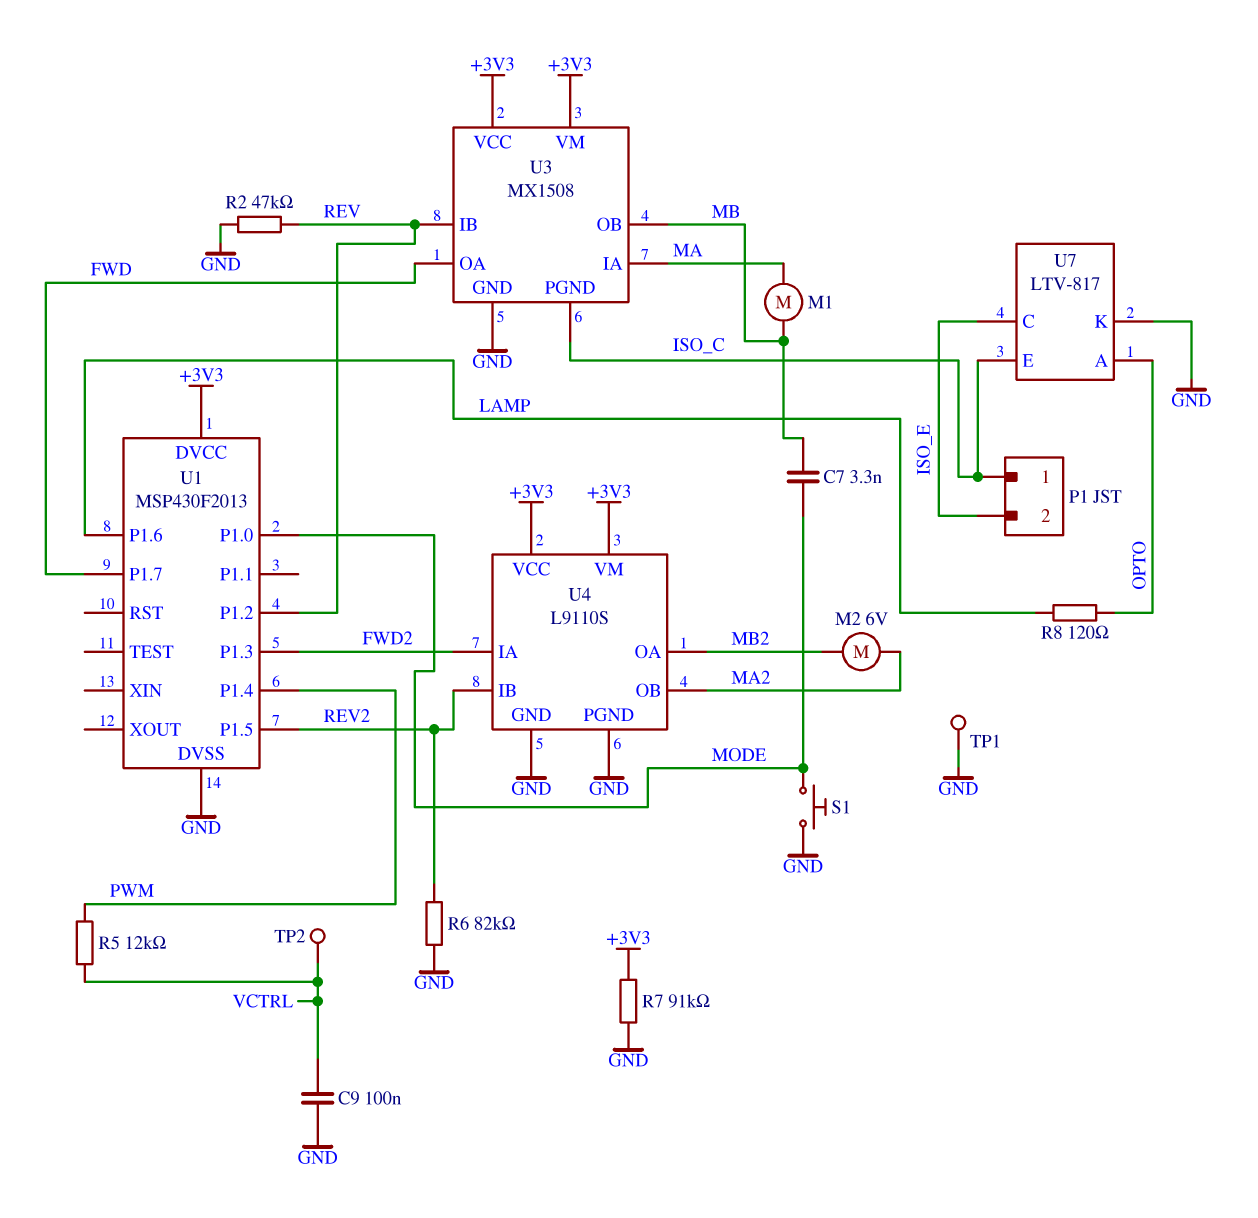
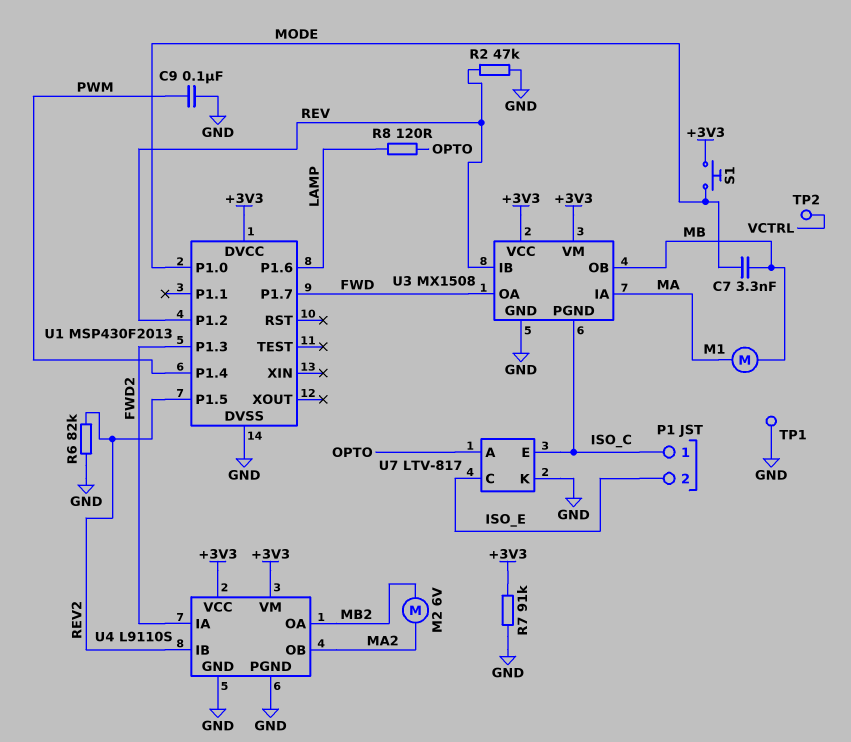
C9: 100nF (GND, VCTRL) -> 100nF (GND, PWM)
R5: 12k (PWM, VCTRL) -> none
S1: button (GND, MODE) -> button (+3V3, MODE)

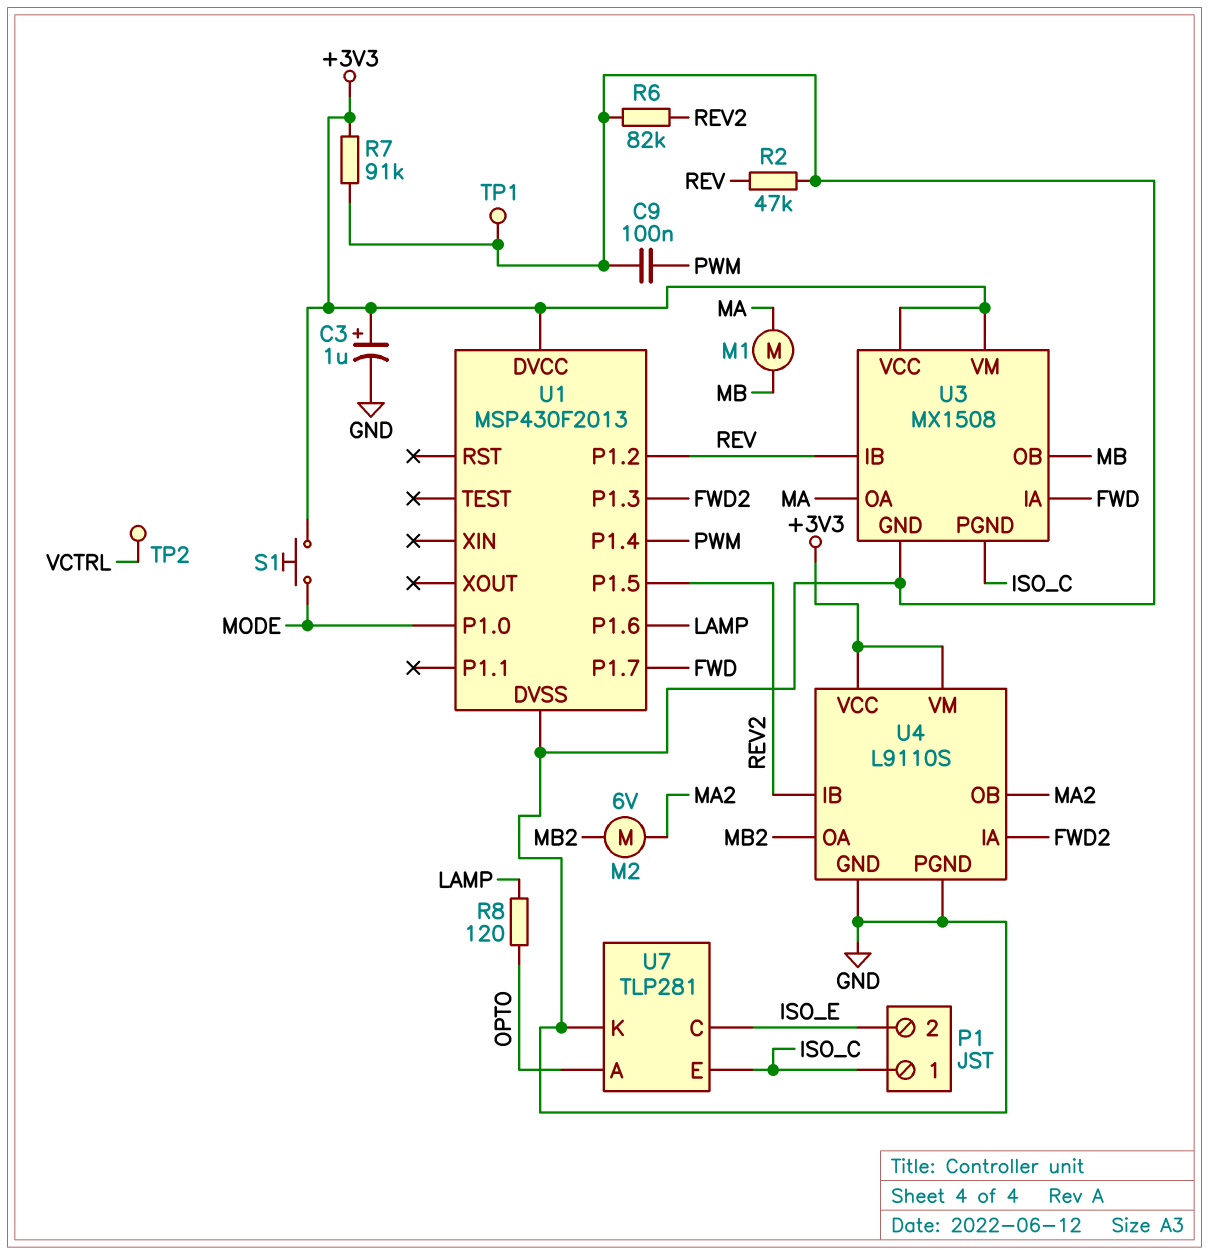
C3: none -> 1uF (plus +3V3, minus GND)
C7: 3.3nF (MB, MODE) -> none
U3 pin IA: MA -> FWD
U3 pin OA: FWD -> MA
U7: LTV-817 -> TLP281

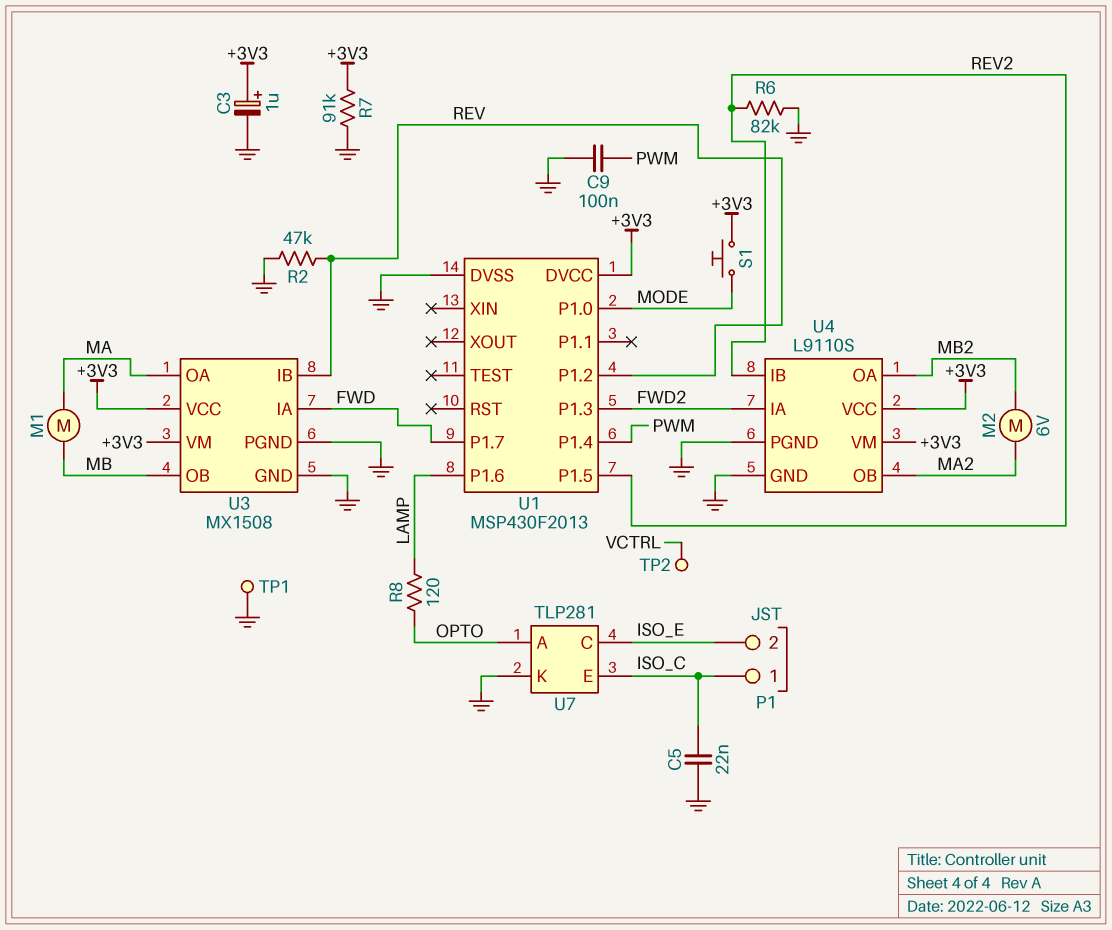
C5: none -> 22nF (GND, ISO_C)
U3 pin PGND: ISO_C -> GND

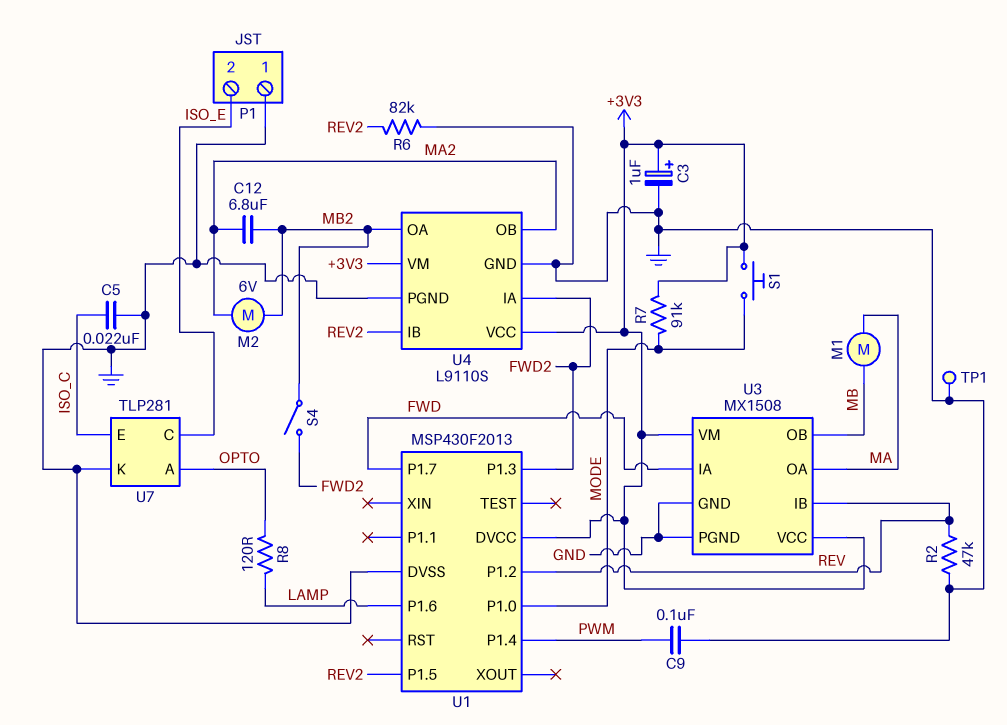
C12: none -> 6.8uF (MA2, MB2)
P1 pin 1: ISO_C -> GND
R7: 91k (+3V3, GND) -> 91k (+3V3, MODE)
S4: none -> switch (FWD2, MB2)
TP2: test point (VCTRL) -> none

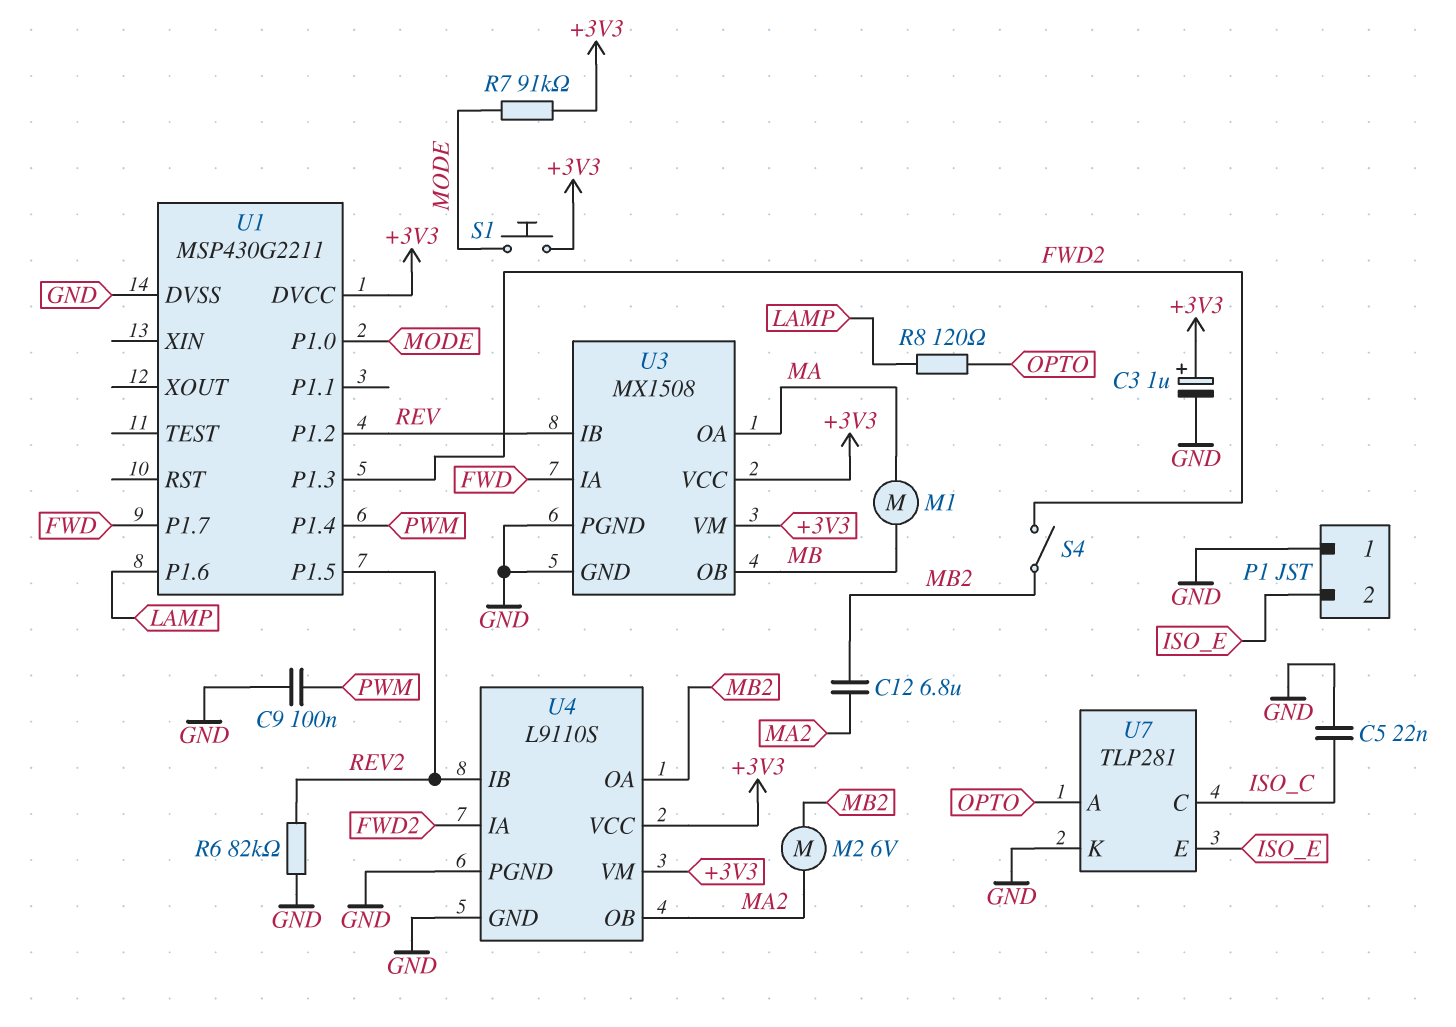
R2: 47k (GND, REV) -> none
TP1: test point (GND) -> none
U1: MSP430F2013 -> MSP430G2211
U7 pin C: ISO_E -> ISO_C
U7 pin E: ISO_C -> ISO_E

